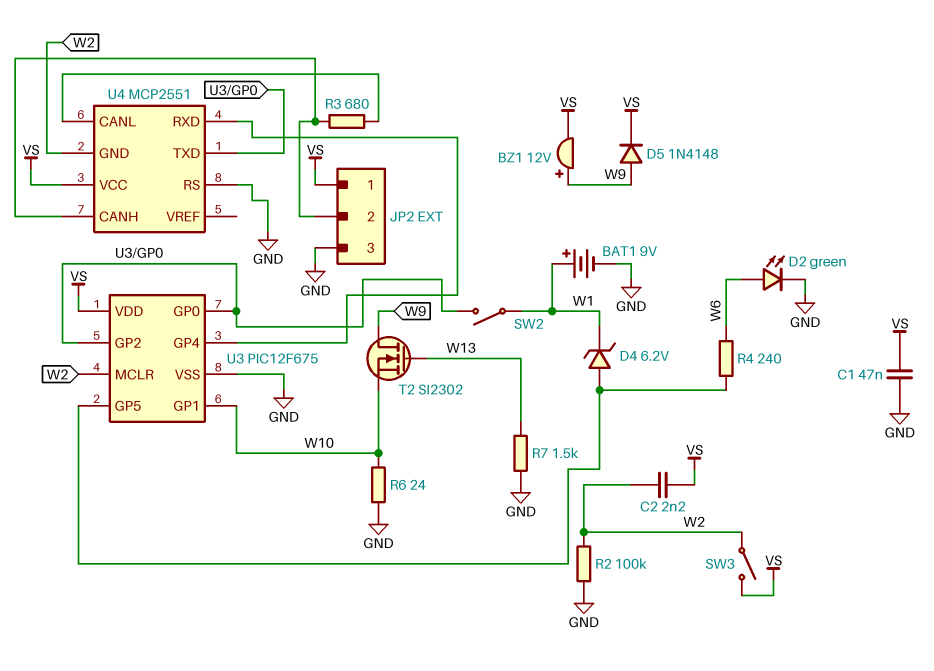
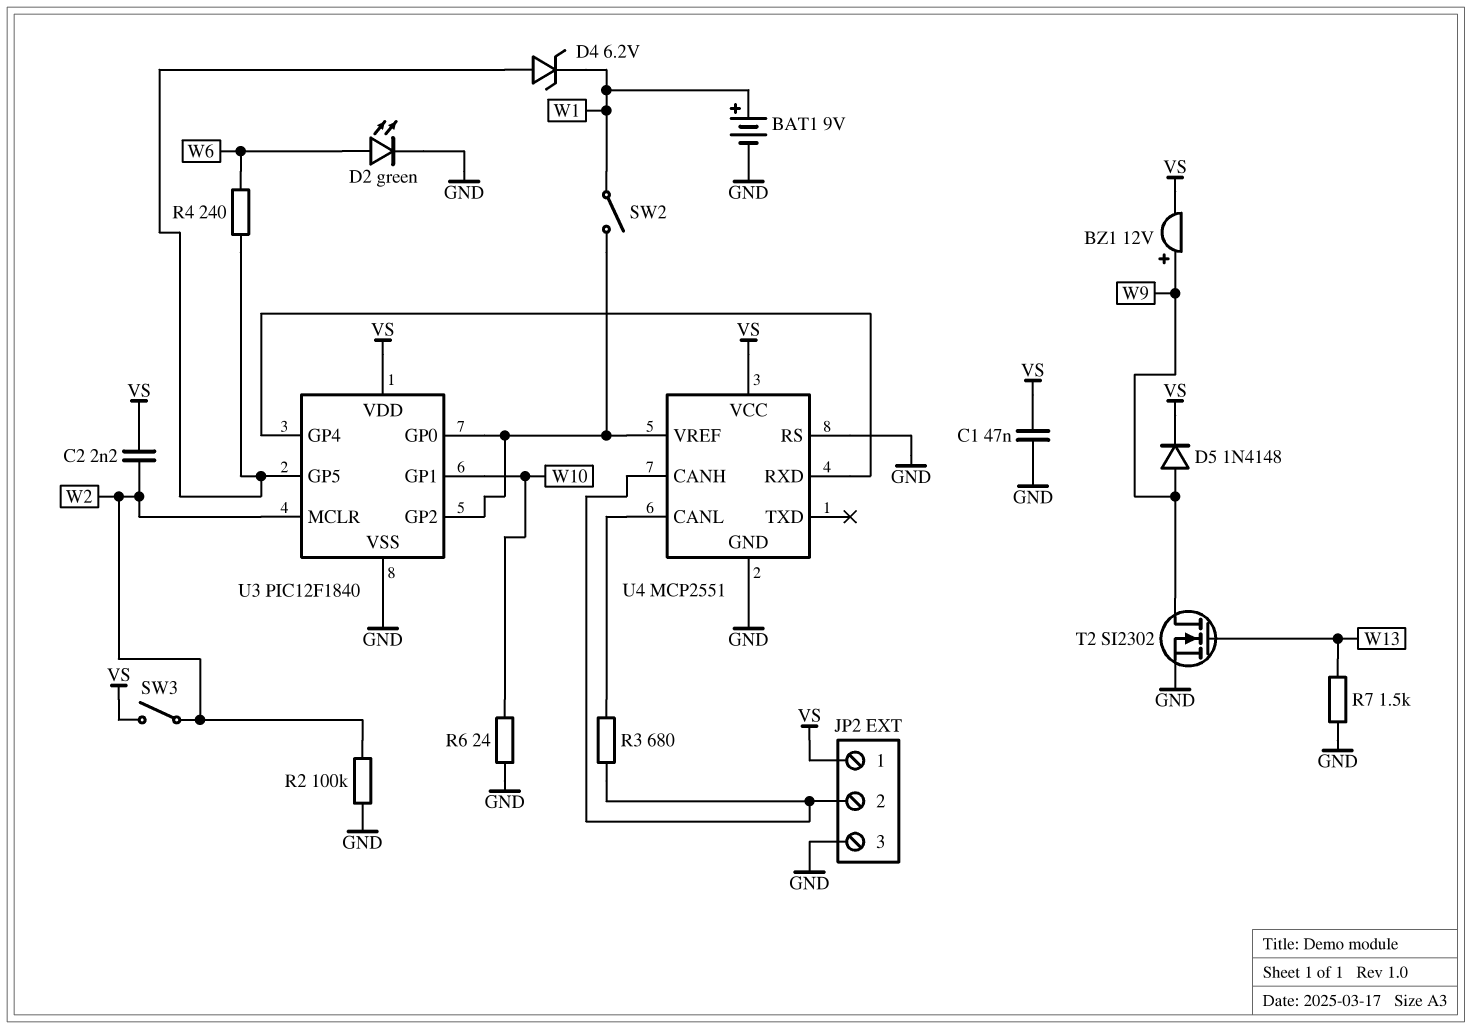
T2: NMOS SI2302 (G W13, D W9, S W10) -> NMOS SI2302 (G W13, D W9, S GND)
U3: PIC12F675 -> PIC12F1840
U4 pin GND: W2 -> GND
U4 pin TXD: U3/GP0 -> none
U4 pin VREF: none -> U3/GP0

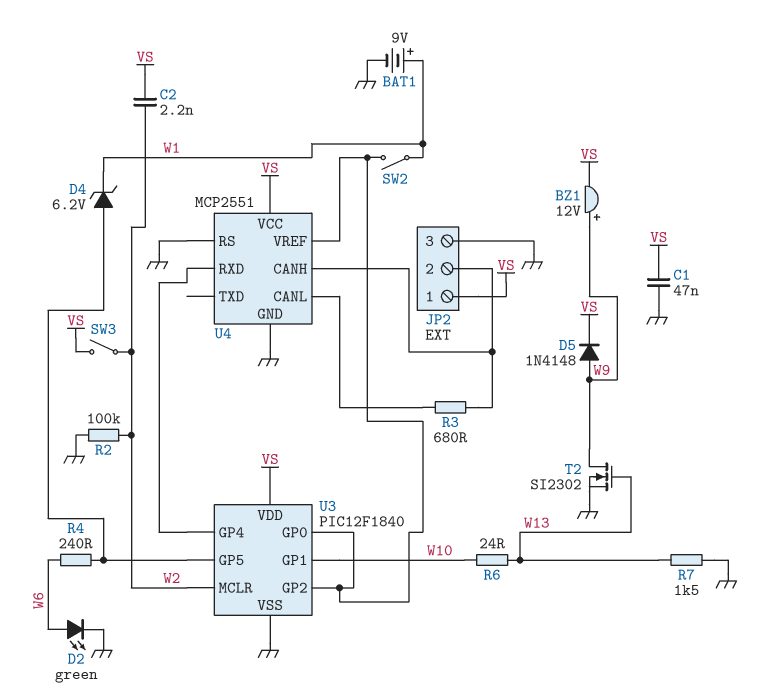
R6: 24 (GND, W10) -> 24 (W10, W13)

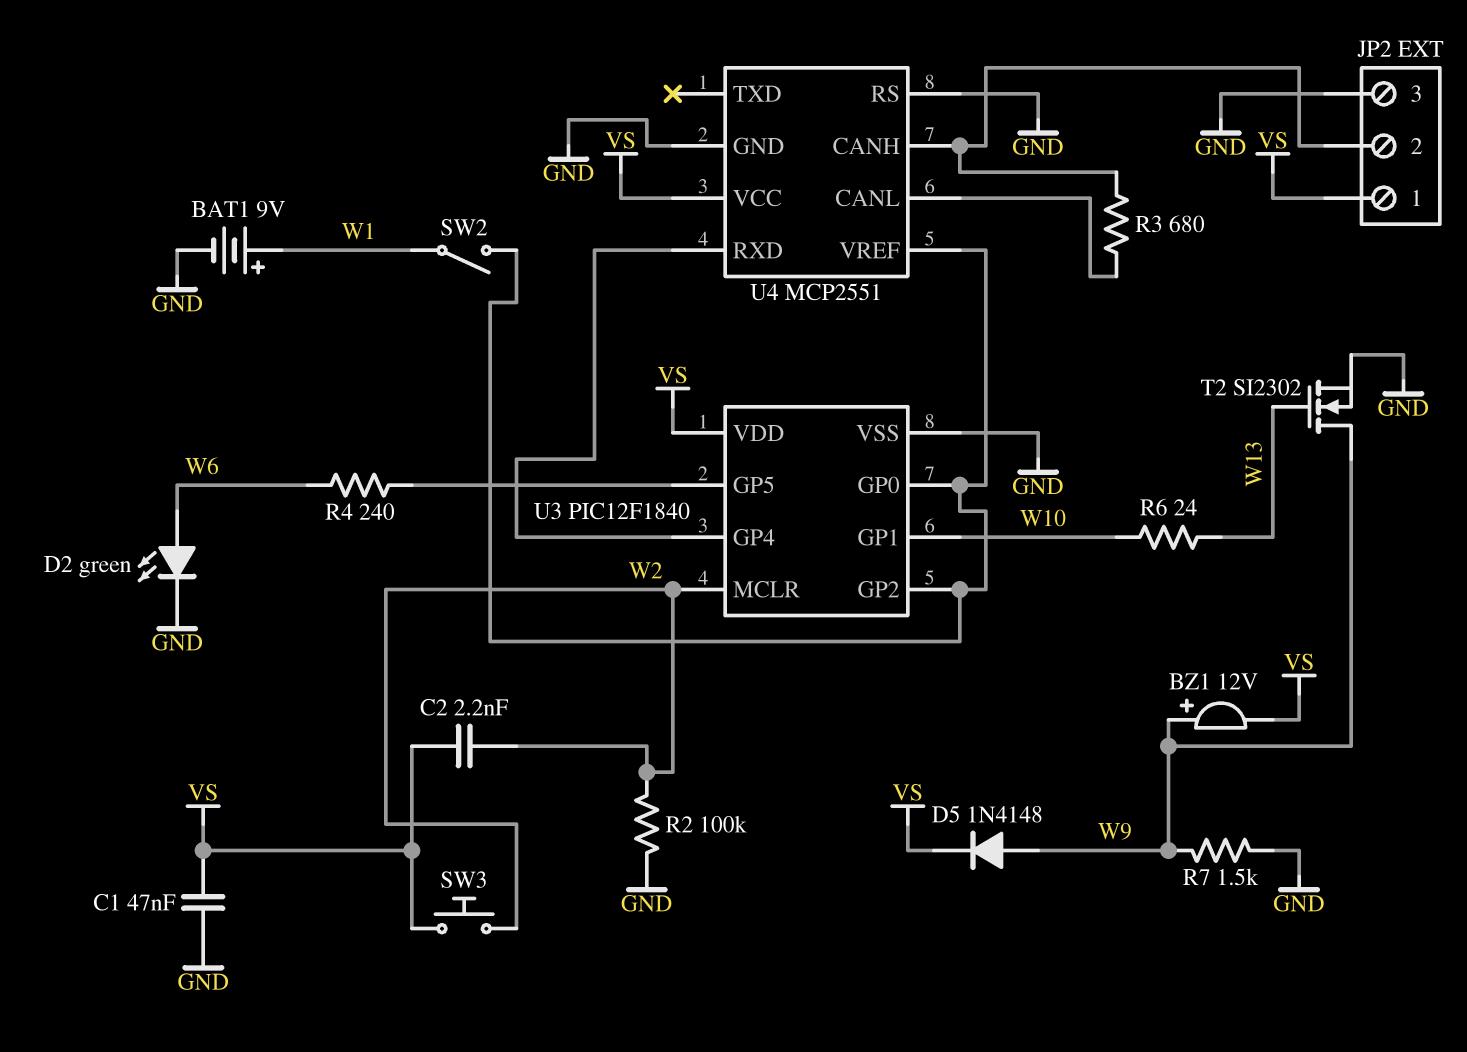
D4: zener 6.2V (A U3/GP5, K W1) -> none
R7: 1.5k (GND, W13) -> 1.5k (GND, W9)
SW3: switch (VS, W2) -> button (VS, W2)

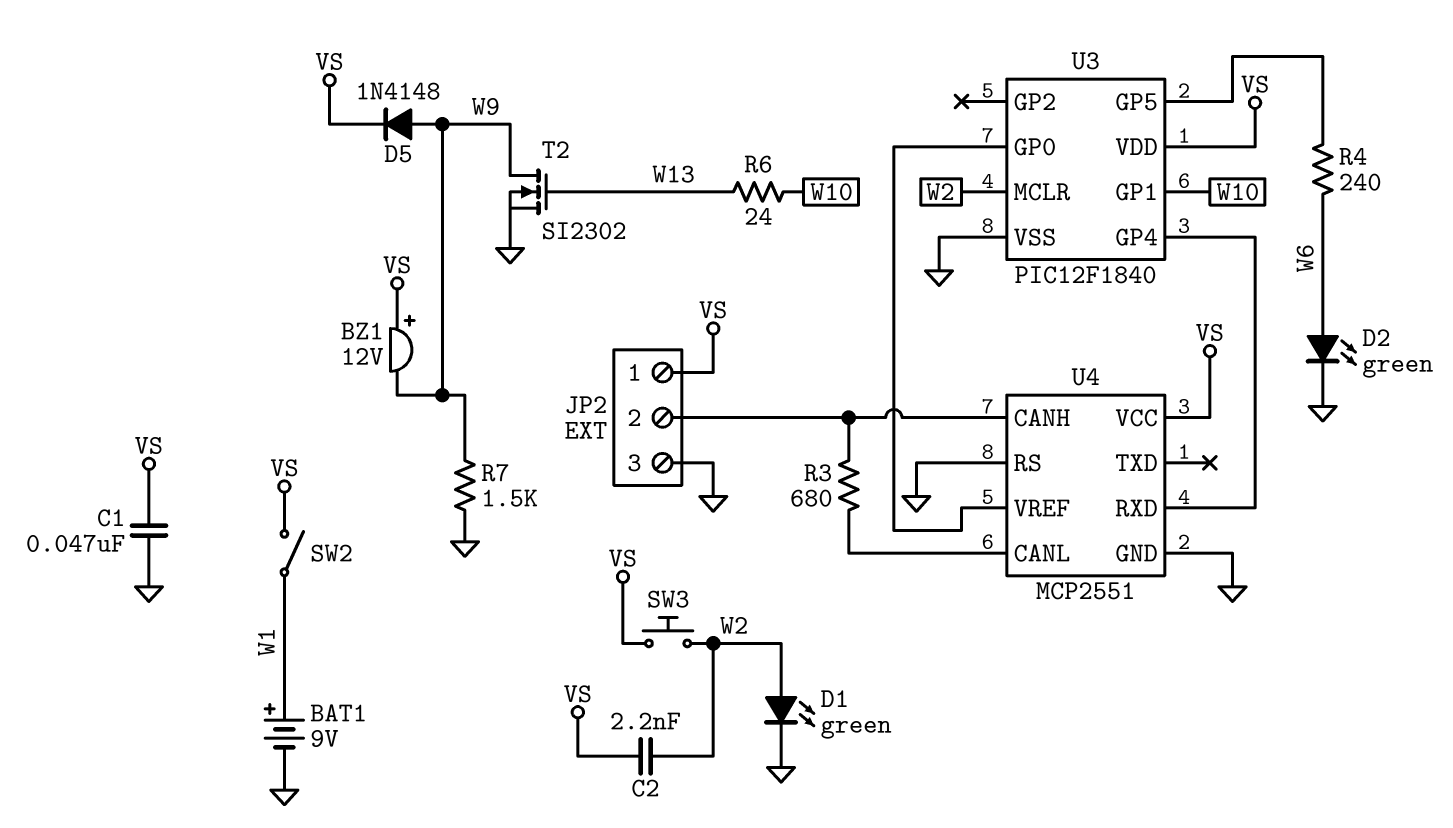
BZ1: buzzer 12V (plus W9, minus VS) -> buzzer 12V (plus VS, minus W9)
D1: none -> LED green (A W2, K GND)
R2: 100k (GND, W2) -> none
SW2: switch (U3/GP0, W1) -> switch (VS, W1)
U3 pin GP2: U3/GP0 -> none

